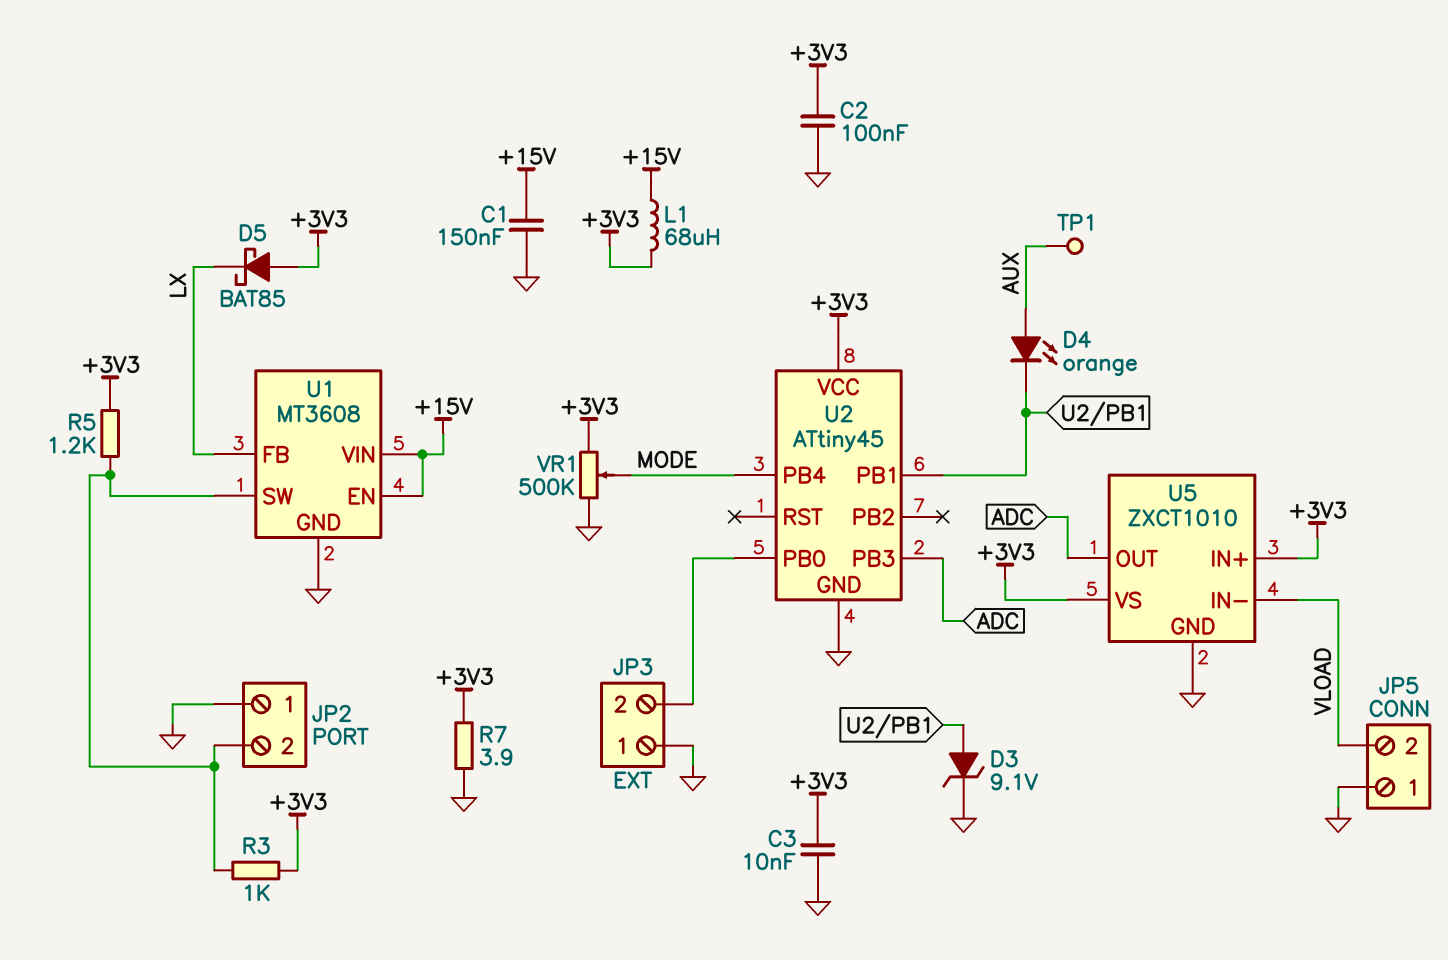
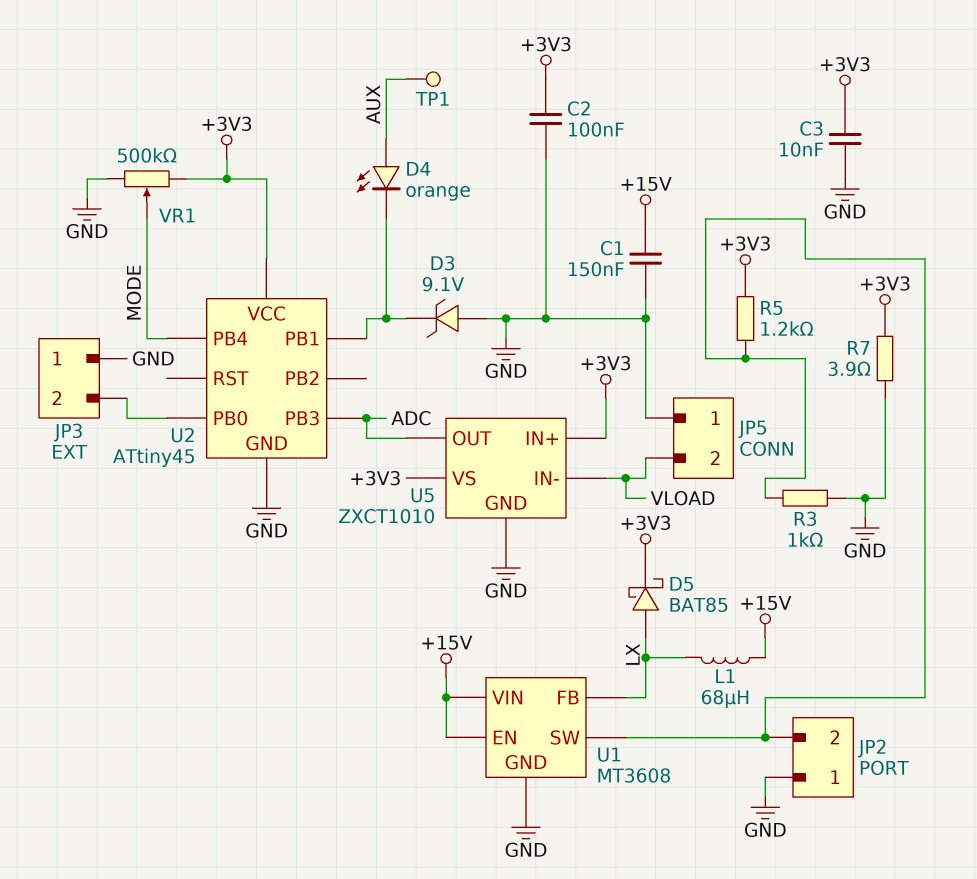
D3: zener 9.1V (A U2/PB1, K GND) -> zener 9.1V (A GND, K U2/PB1)
D5: schottky BAT85 (A +3V3, K LX) -> schottky BAT85 (A LX, K +3V3)
L1: 68uH (+3V3, +15V) -> 68uH (+15V, LX)
R3: 1k (+3V3, JP2/2) -> 1k (GND, JP2/2)

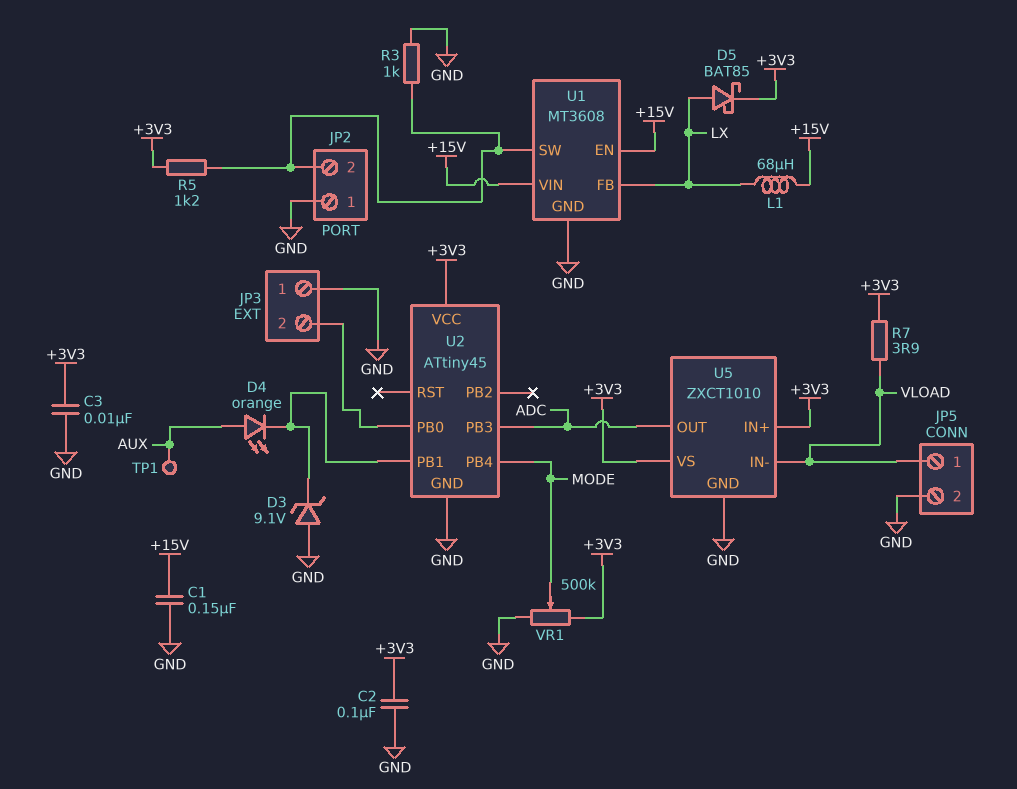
JP5 pin 1: GND -> VLOAD
JP5 pin 2: VLOAD -> GND
R7: 3.9 (+3V3, GND) -> 3.9 (+3V3, VLOAD)

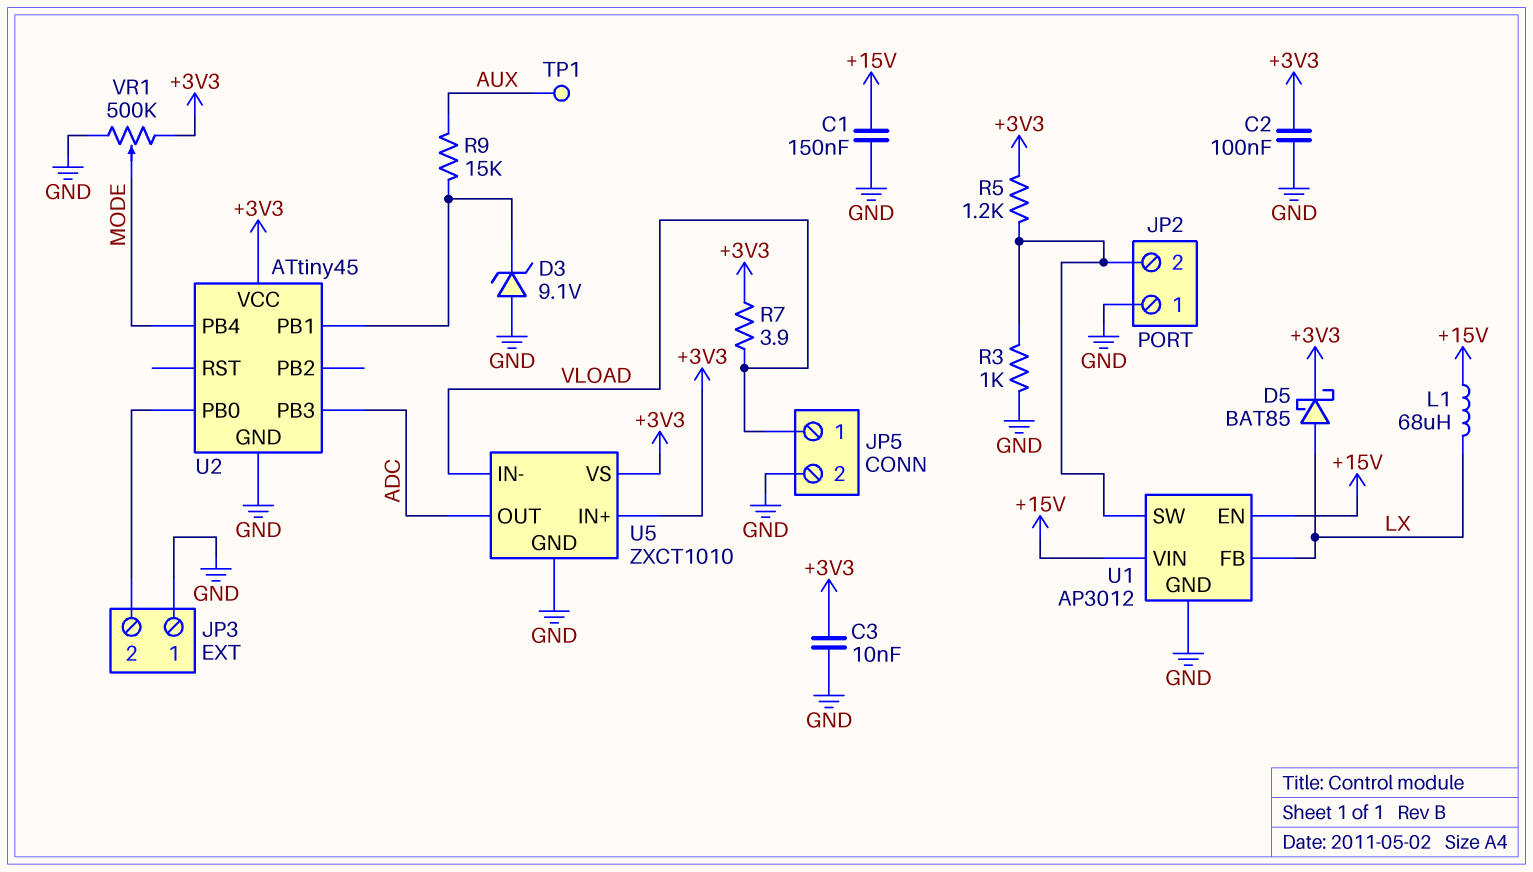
D4: LED orange (A AUX, K U2/PB1) -> none
R9: none -> 15k (AUX, U2/PB1)
U1: MT3608 -> AP3012

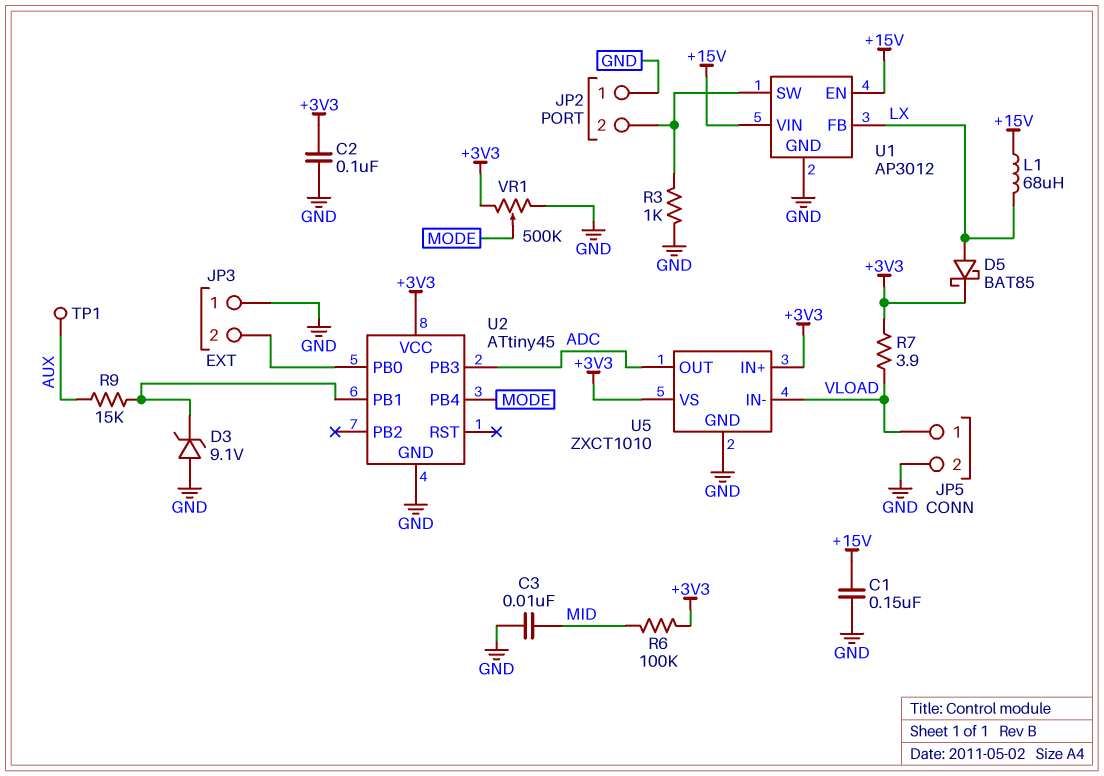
C3: 10nF (+3V3, GND) -> 10nF (GND, MID)
R5: 1.2k (+3V3, JP2/2) -> none
R6: none -> 100k (+3V3, MID)

